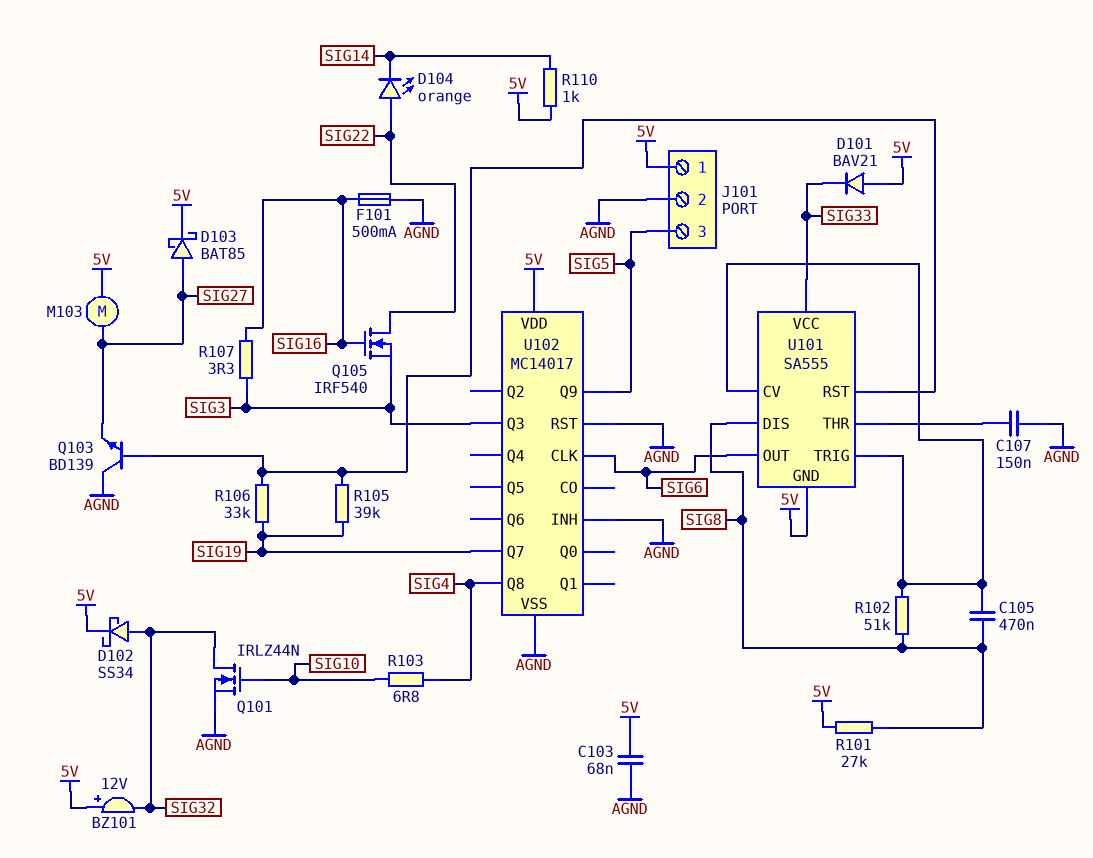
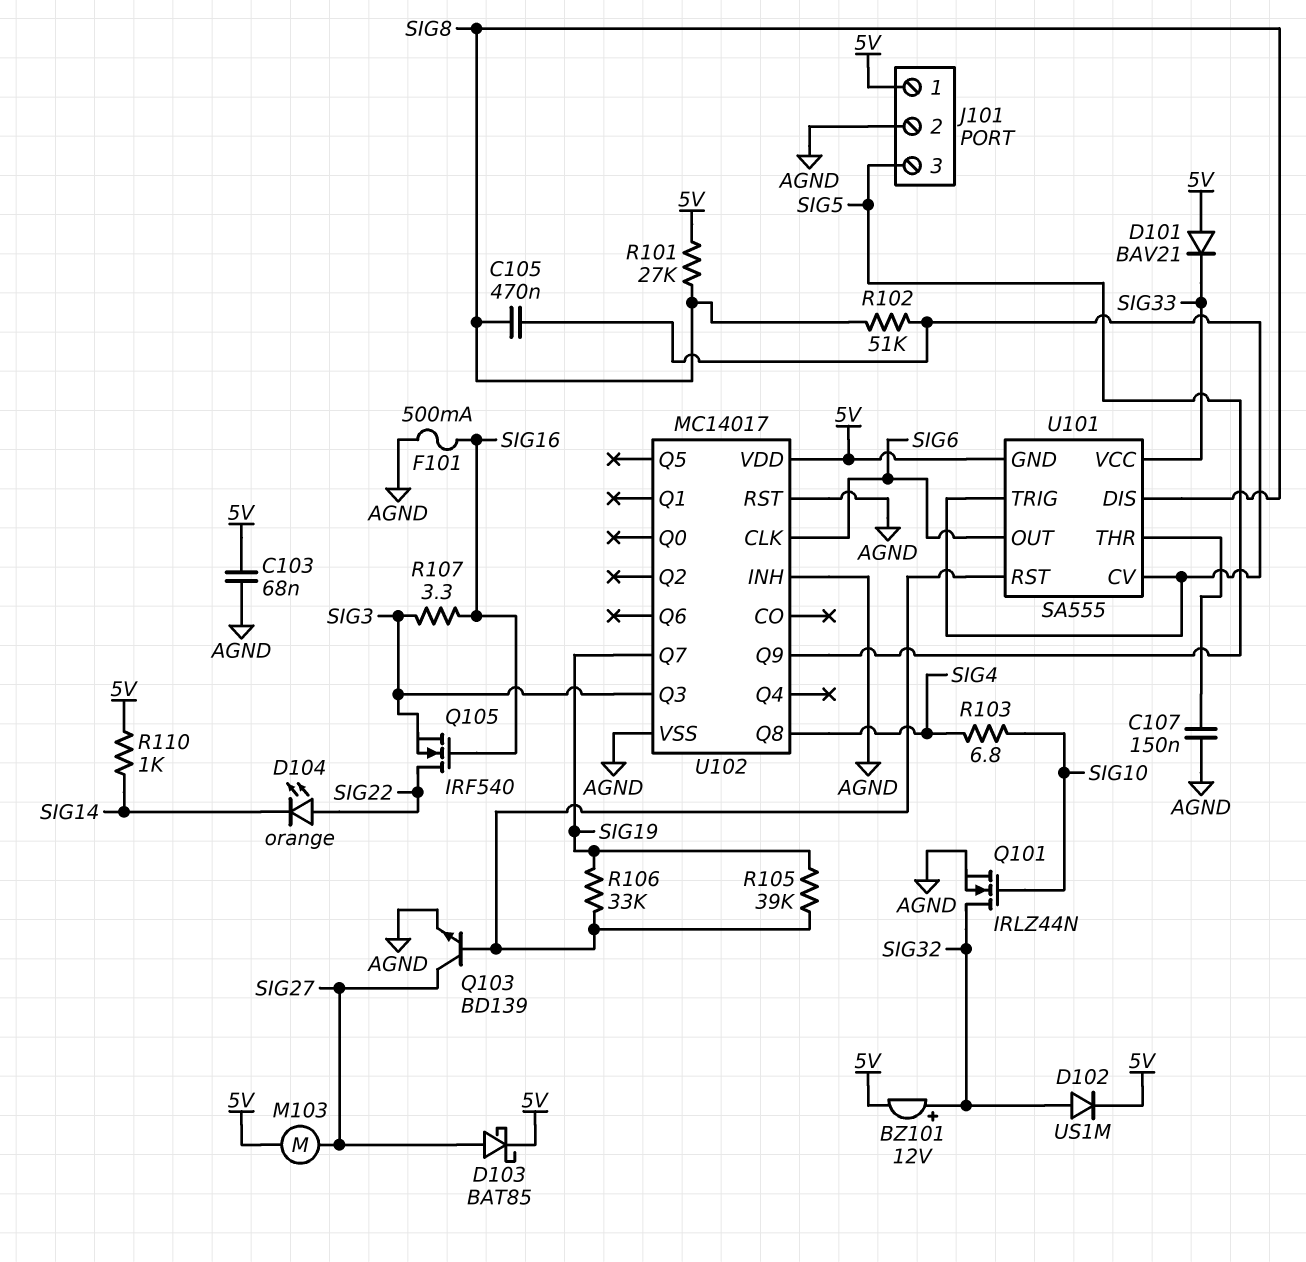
BZ101: buzzer 12V (plus 5V, minus SIG32) -> buzzer 12V (plus SIG32, minus 5V)
D102: schottky SS34 (A SIG32, K 5V) -> diode US1M (A SIG32, K 5V)
Q103: NPN BD139 (B U101/RST, C AGND, E SIG27) -> NPN BD139 (B U101/RST, C SIG27, E AGND)

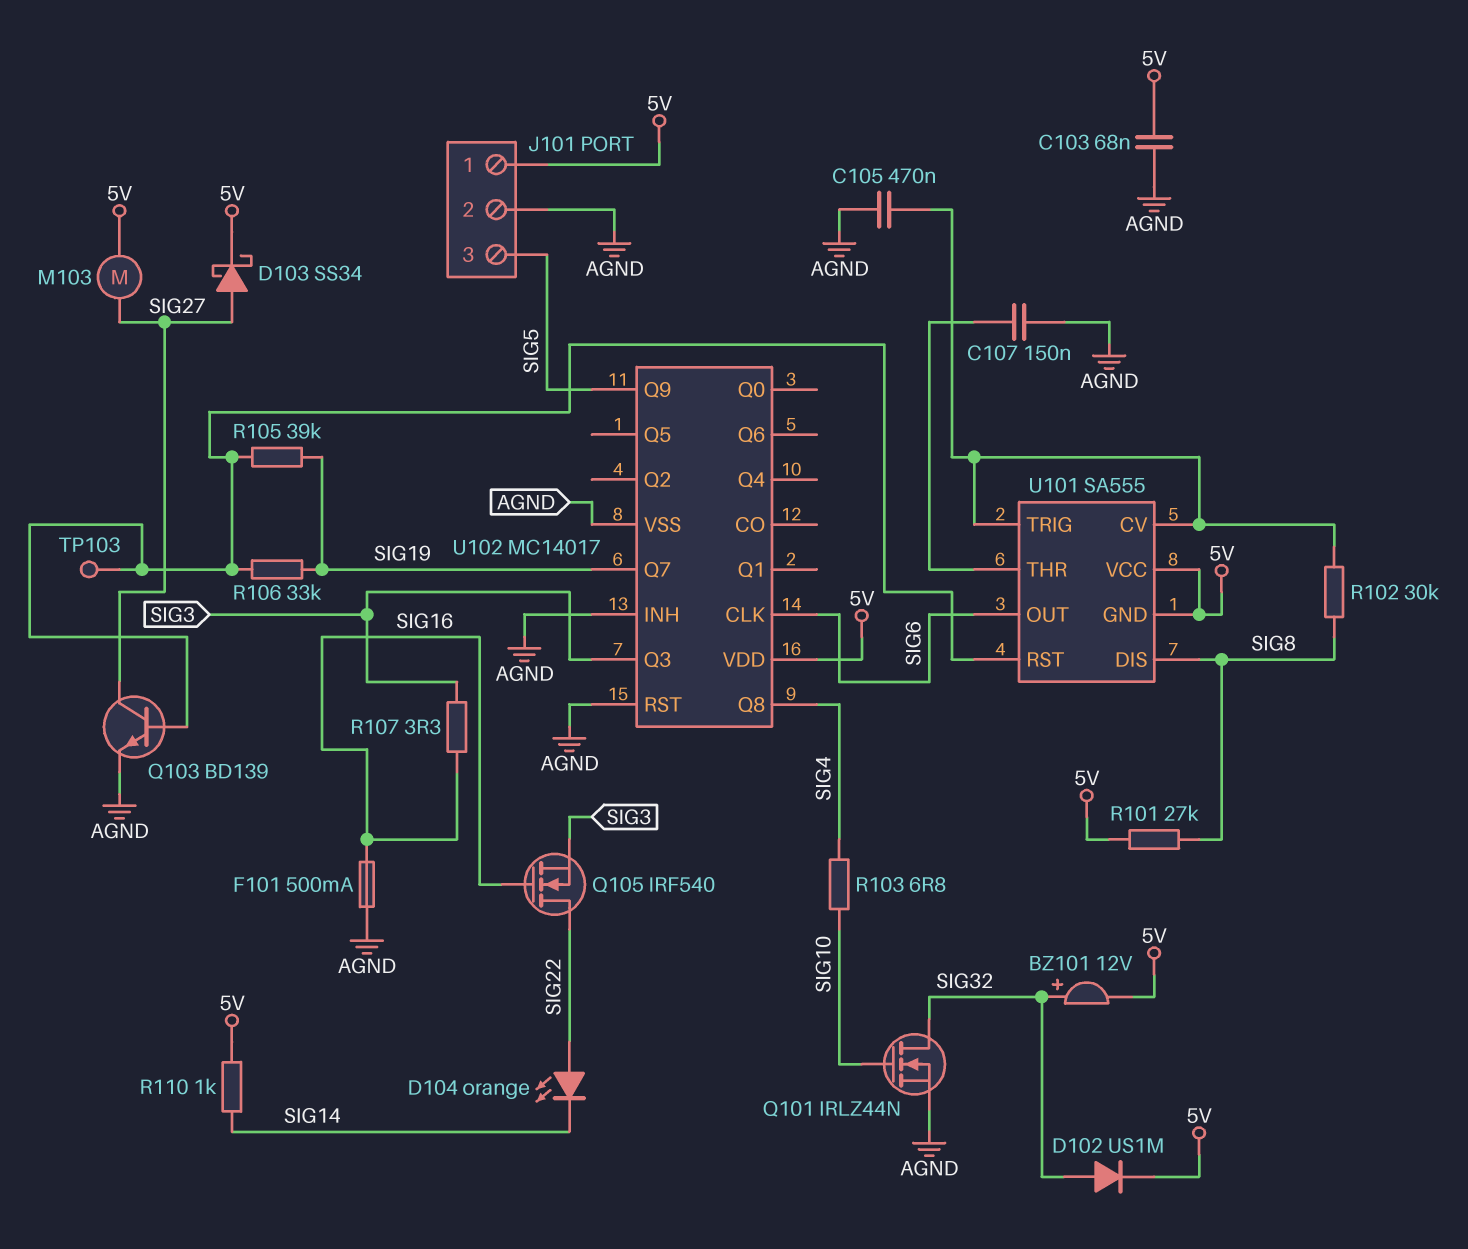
C105: 470nF (SIG8, U101/CV) -> 470nF (AGND, U101/CV)
D101: diode BAV21 (A 5V, K SIG33) -> none
D103: schottky BAT85 (A SIG27, K 5V) -> schottky SS34 (A SIG27, K 5V)
R102: 51k (SIG8, U101/CV) -> 30k (SIG8, U101/CV)
TP103: none -> test point (U101/RST)
U101 pin VCC: SIG33 -> 5V

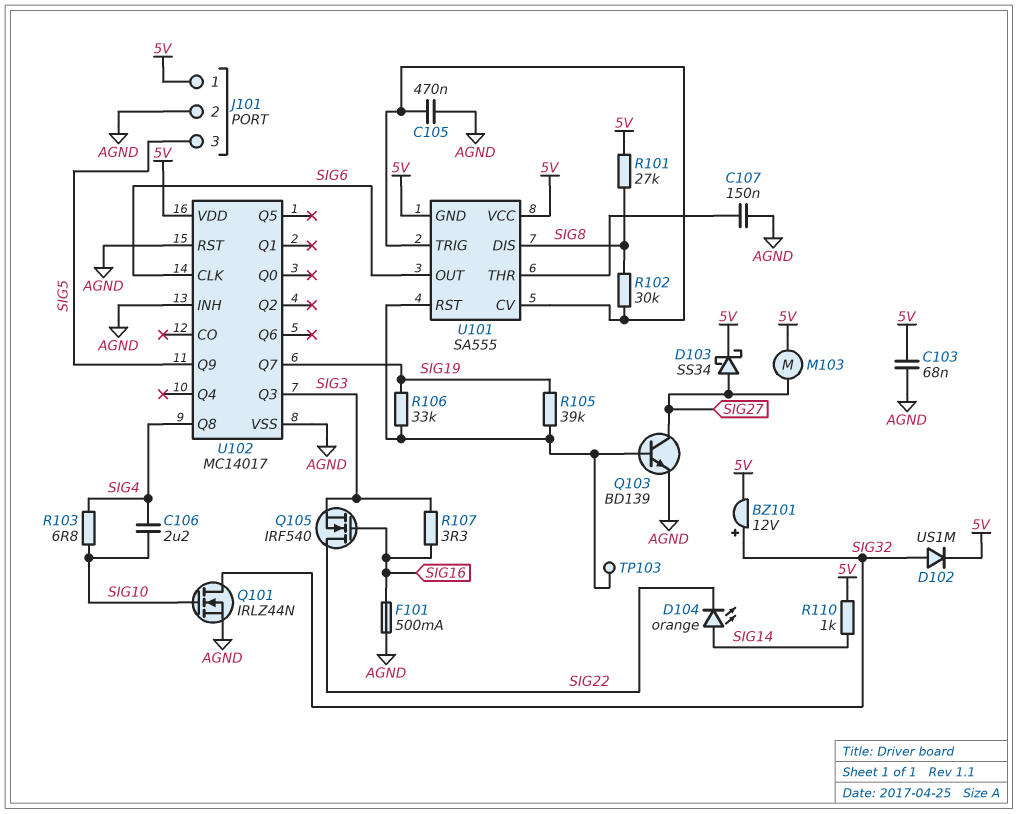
C106: none -> 2.2uF (SIG4, SIG10)
D104: LED orange (A SIG22, K SIG14) -> LED orange (A SIG14, K SIG22)

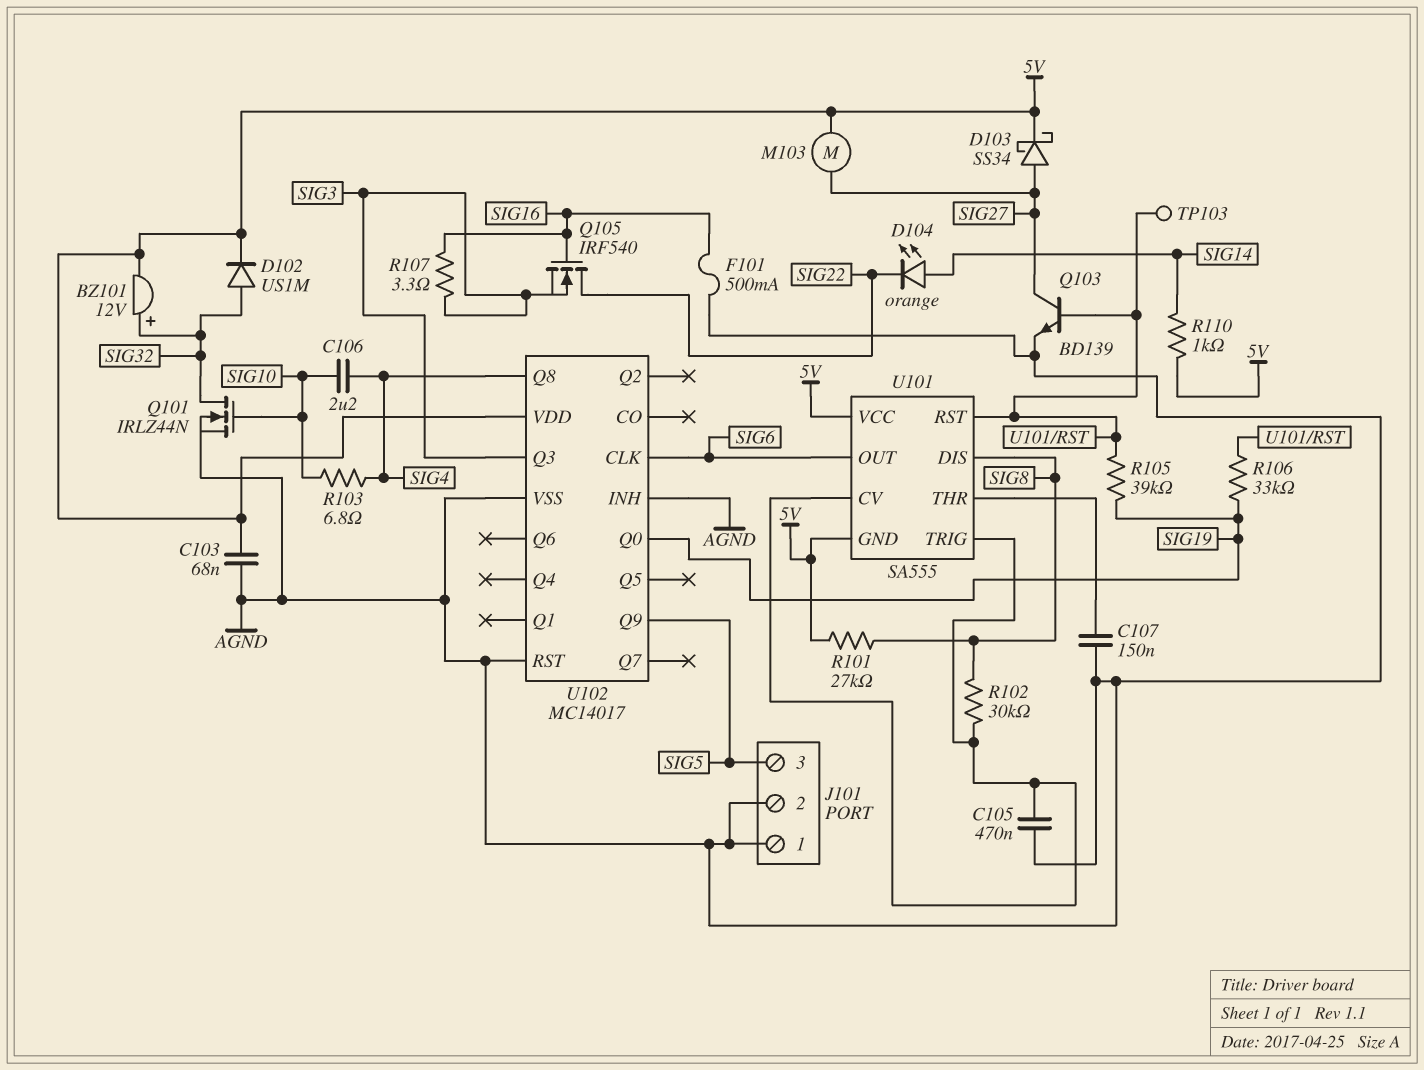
J101 pin 1: 5V -> AGND
U102 pin Q0: none -> SIG19
U102 pin Q7: SIG19 -> none

